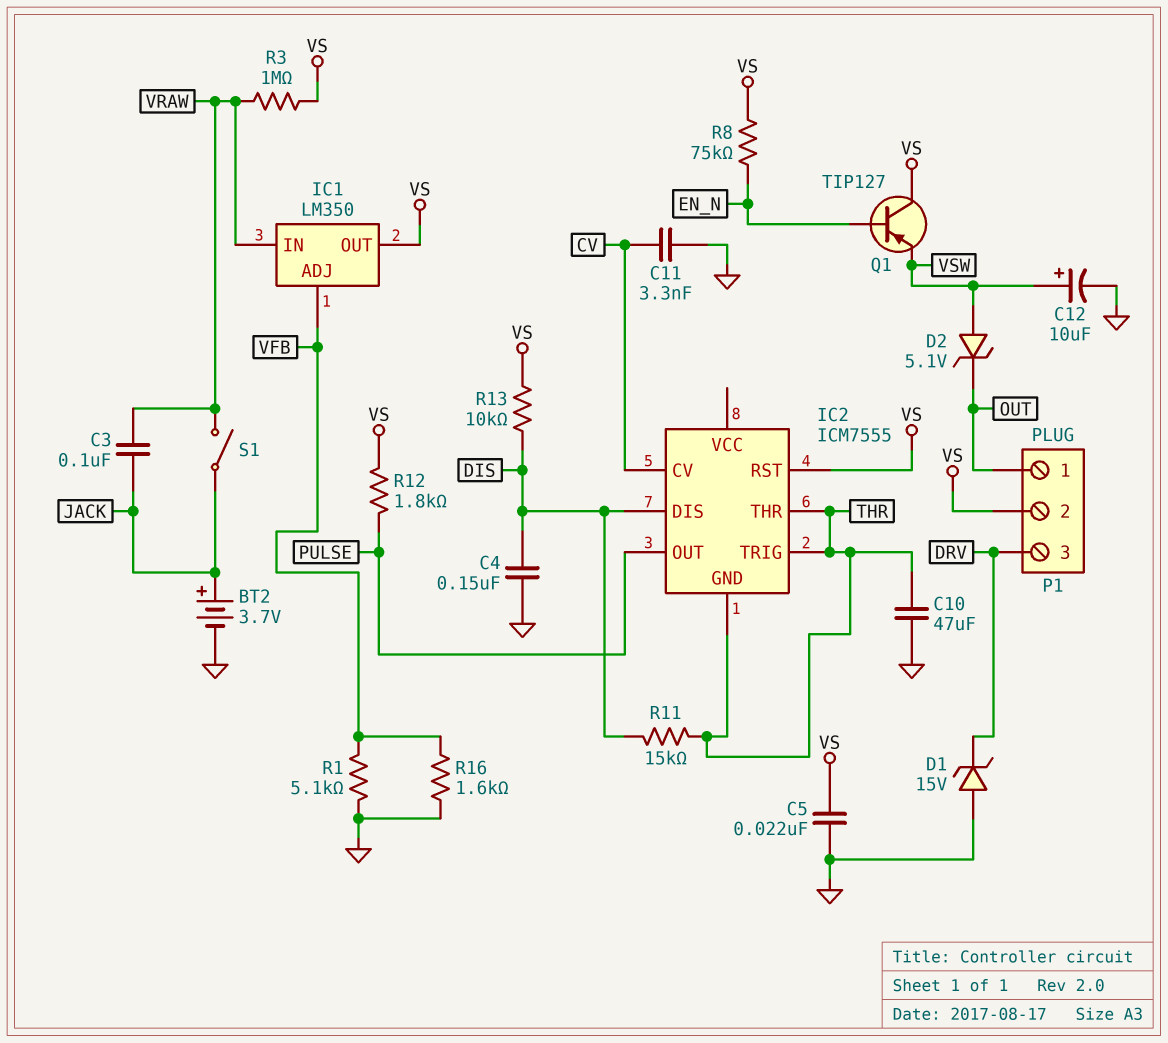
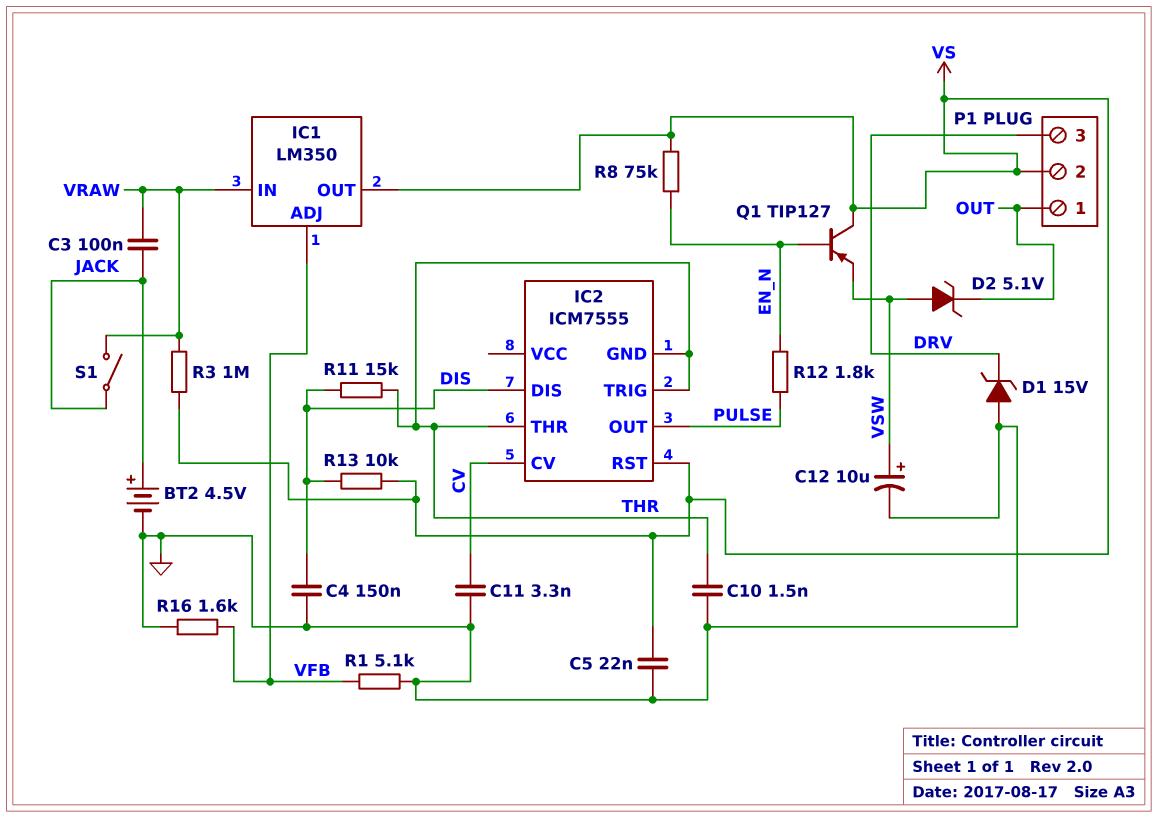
BT2: 3.7V (plus JACK, minus GND) -> 4.5V (plus JACK, minus GND)
C10: 47uF (GND, THR) -> 1.5nF (GND, THR)
R12: 1.8k (PULSE, VS) -> 1.8k (EN_N, PULSE)

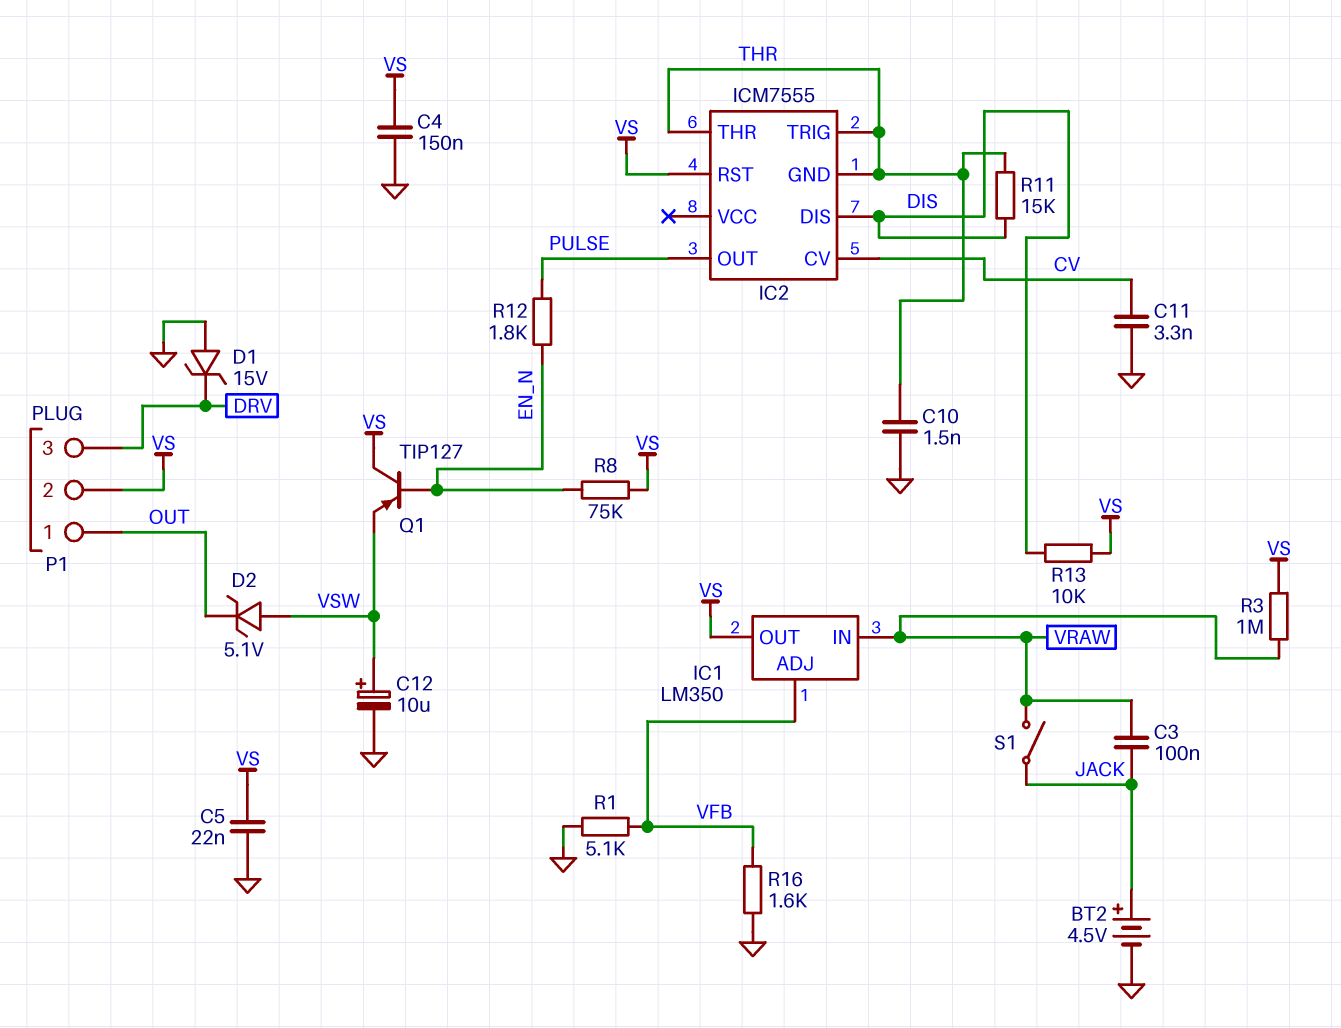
C4: 150nF (DIS, GND) -> 150nF (GND, VS)

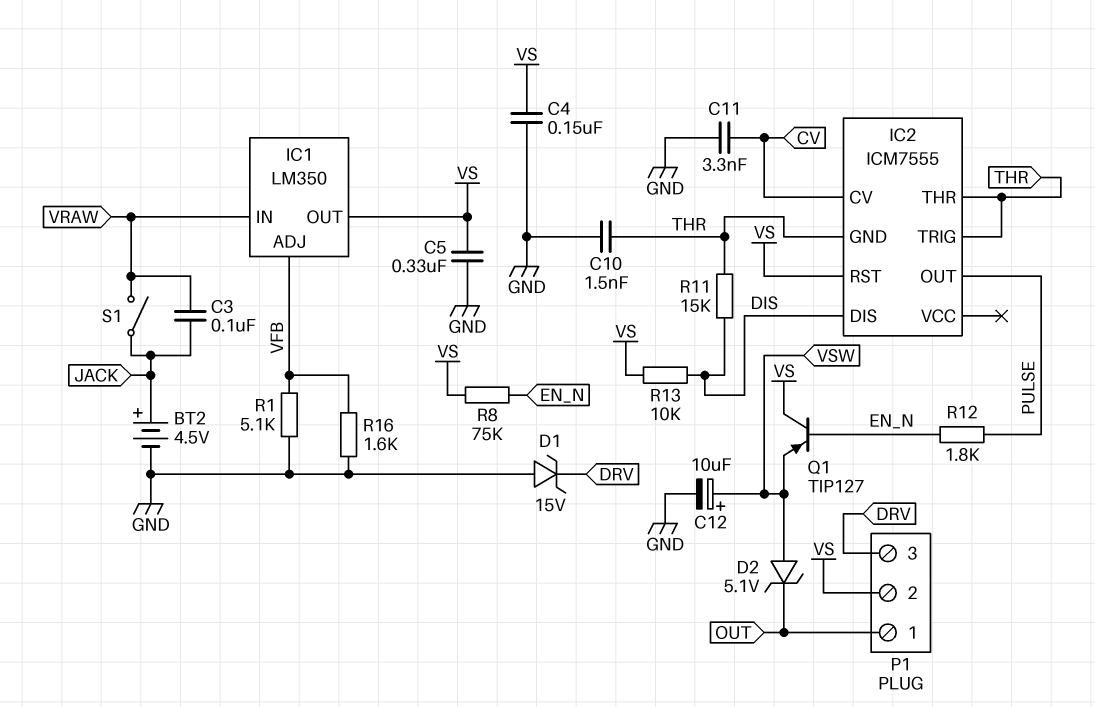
C5: 22nF (GND, VS) -> 330nF (GND, VS)
R3: 1M (VRAW, VS) -> none

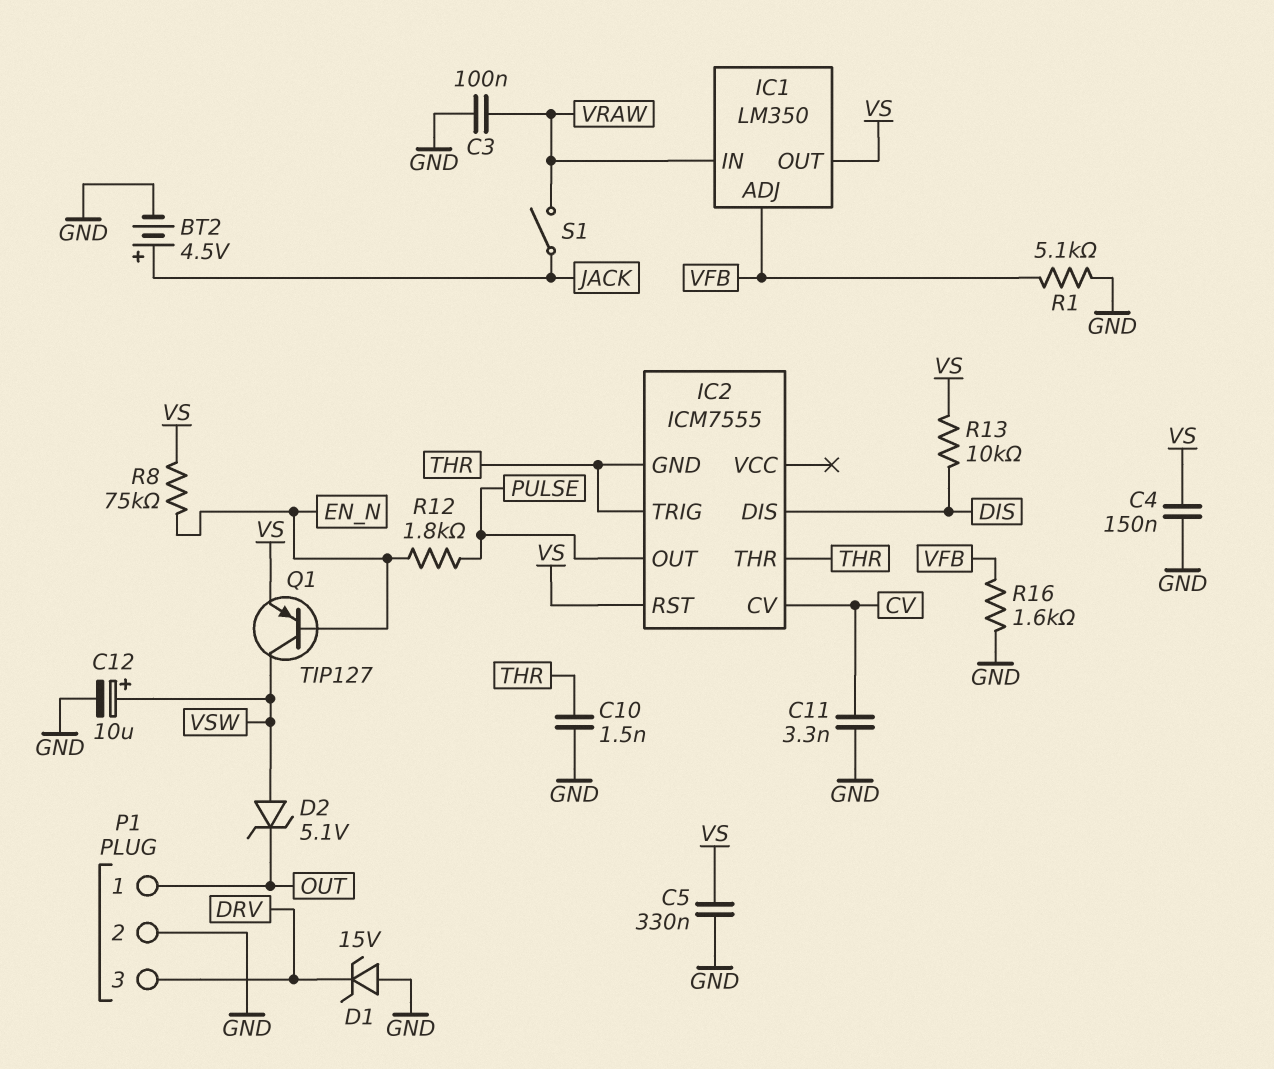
C3: 100nF (JACK, VRAW) -> 100nF (GND, VRAW)
P1 pin 2: VS -> GND
Q1: PNP TIP127 (B EN_N, C VS, E VSW) -> PNP TIP127 (B EN_N, C VSW, E VS)
R11: 15k (DIS, THR) -> none

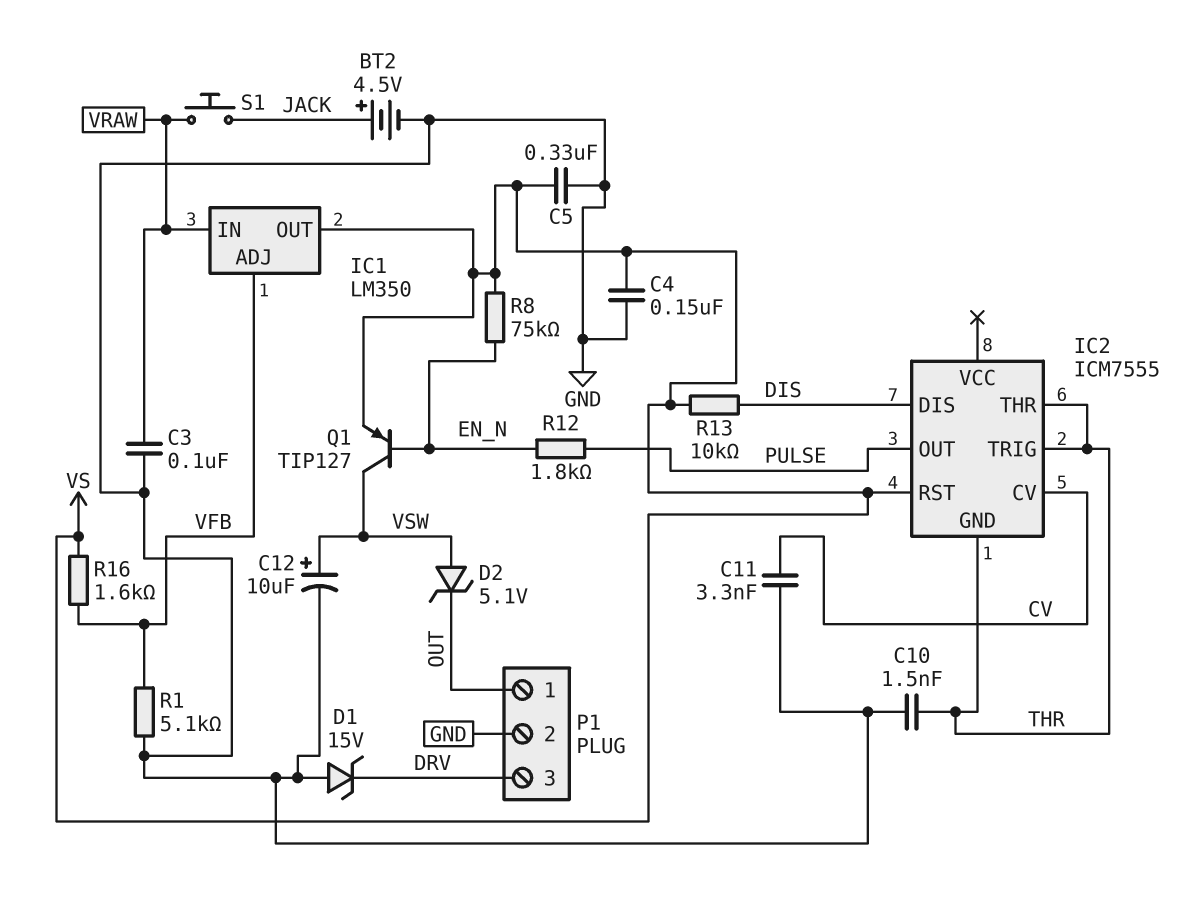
R16: 1.6k (GND, VFB) -> 1.6k (VFB, VS)
S1: switch (JACK, VRAW) -> button (JACK, VRAW)

